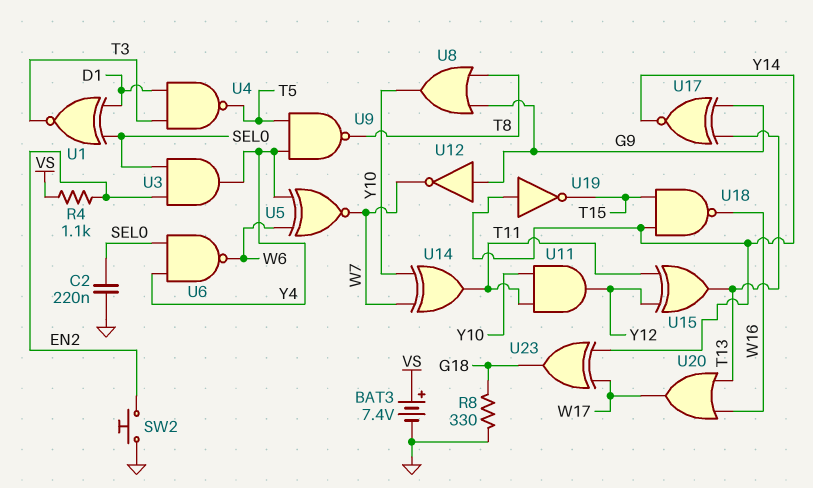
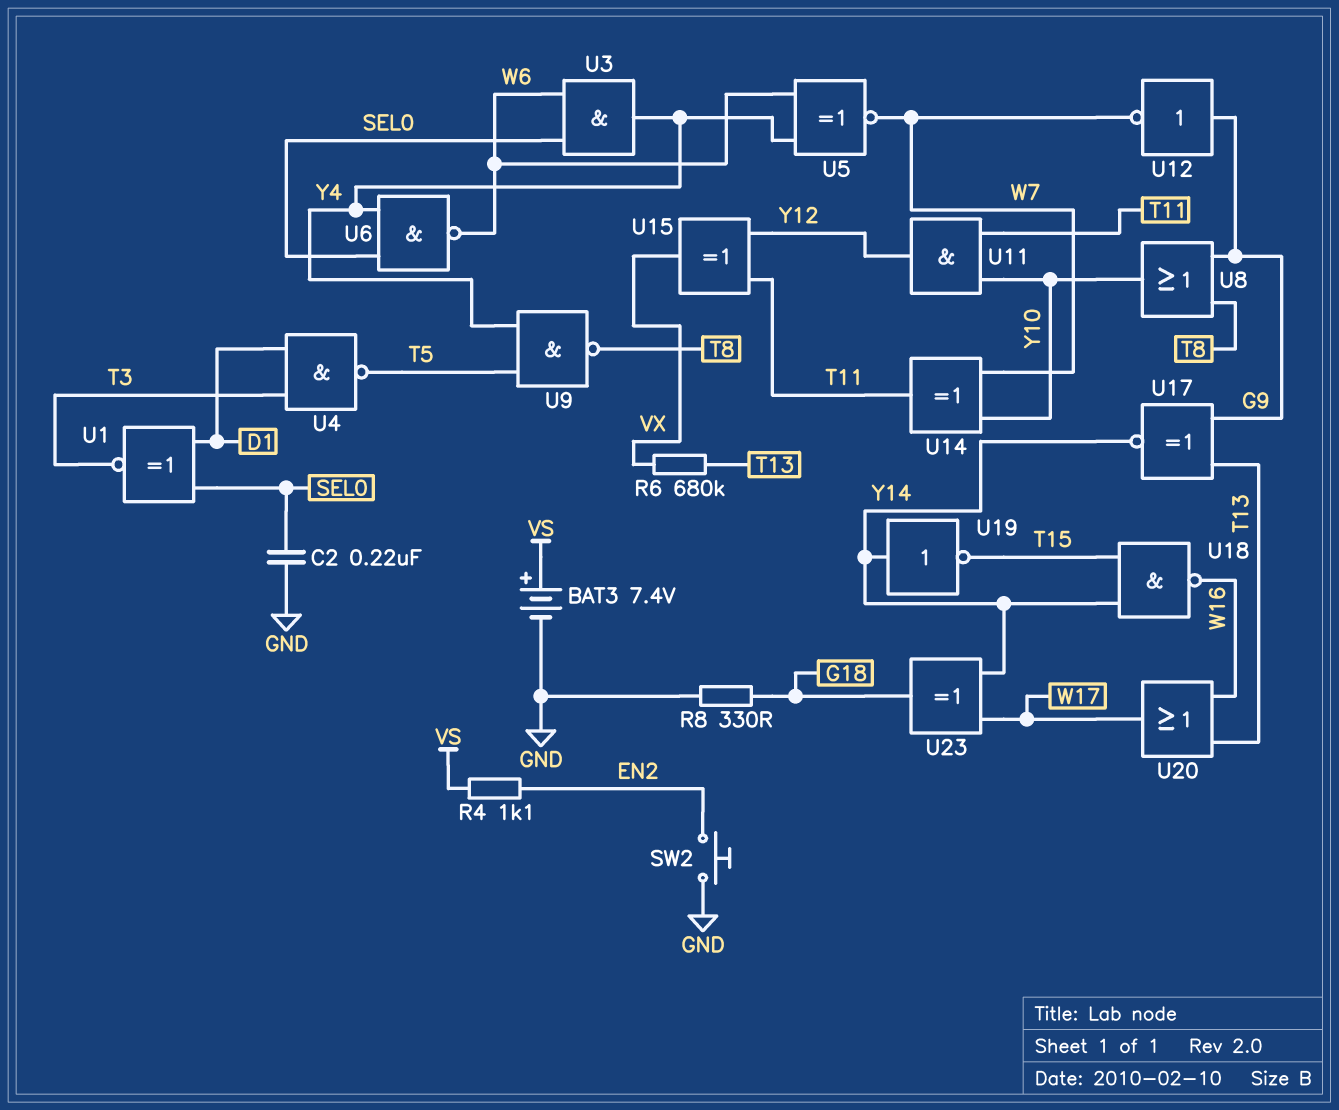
R6: none -> 680k (T13, VX)
U3: AND (in EN2, in SEL0, out Y4) -> AND (in SEL0, in W6, out Y4)
U15: XOR (in T11, in Y12, out T13) -> XOR (in T11, in Y12, out VX)

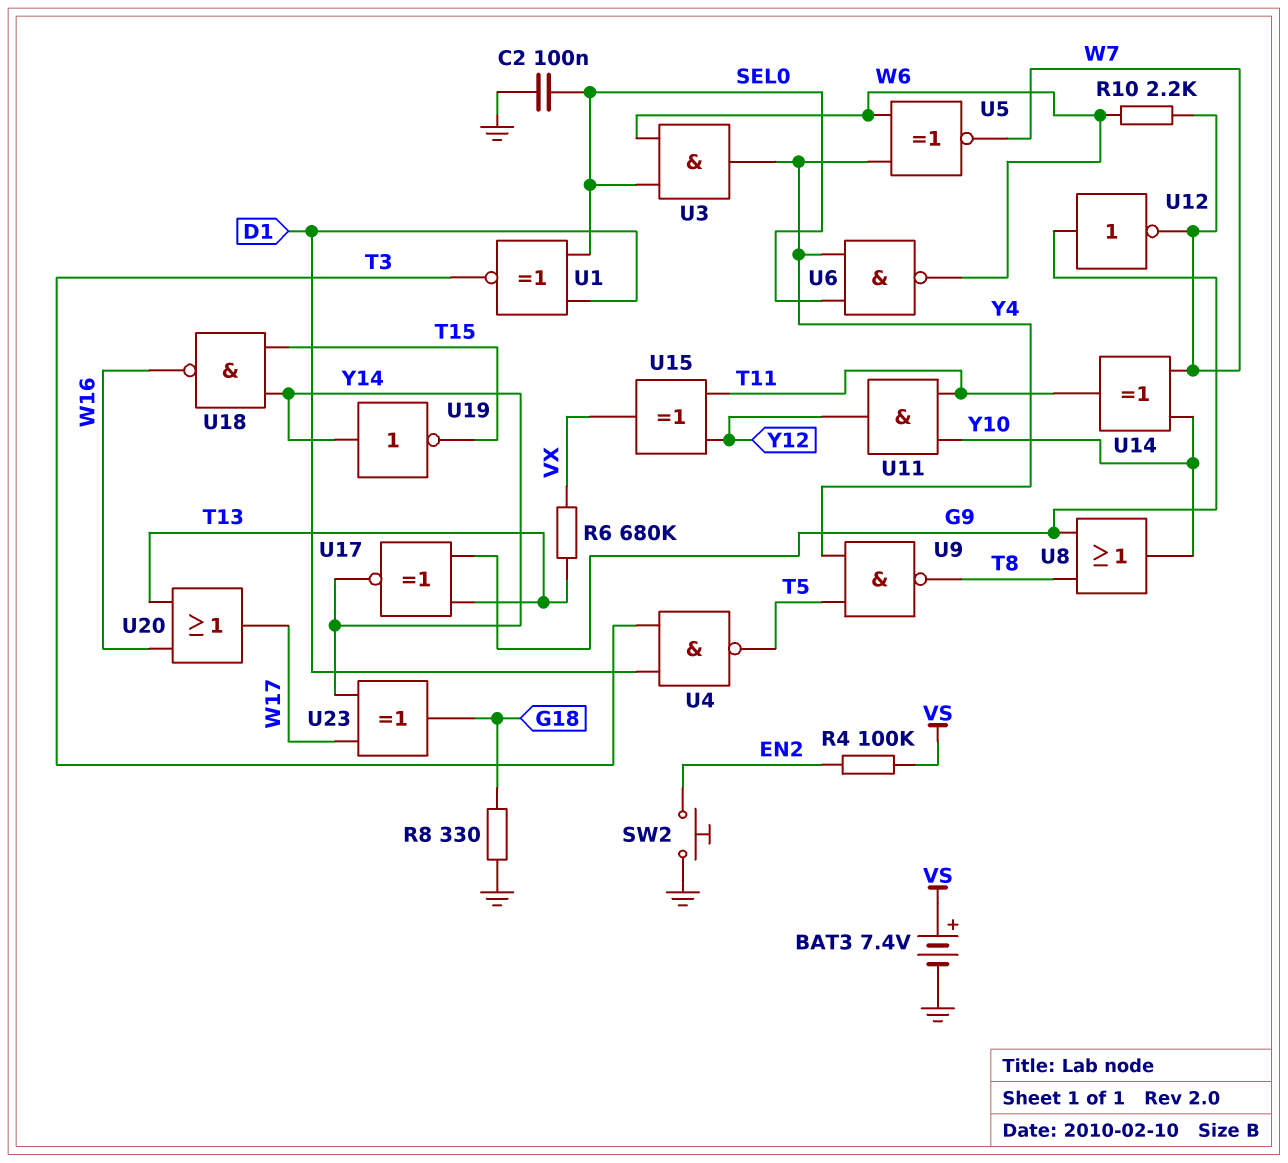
C2: 220nF (GND, SEL0) -> 100nF (GND, SEL0)
R4: 1.1k (EN2, VS) -> 100k (EN2, VS)
R10: none -> 2.2k (W6, W7)

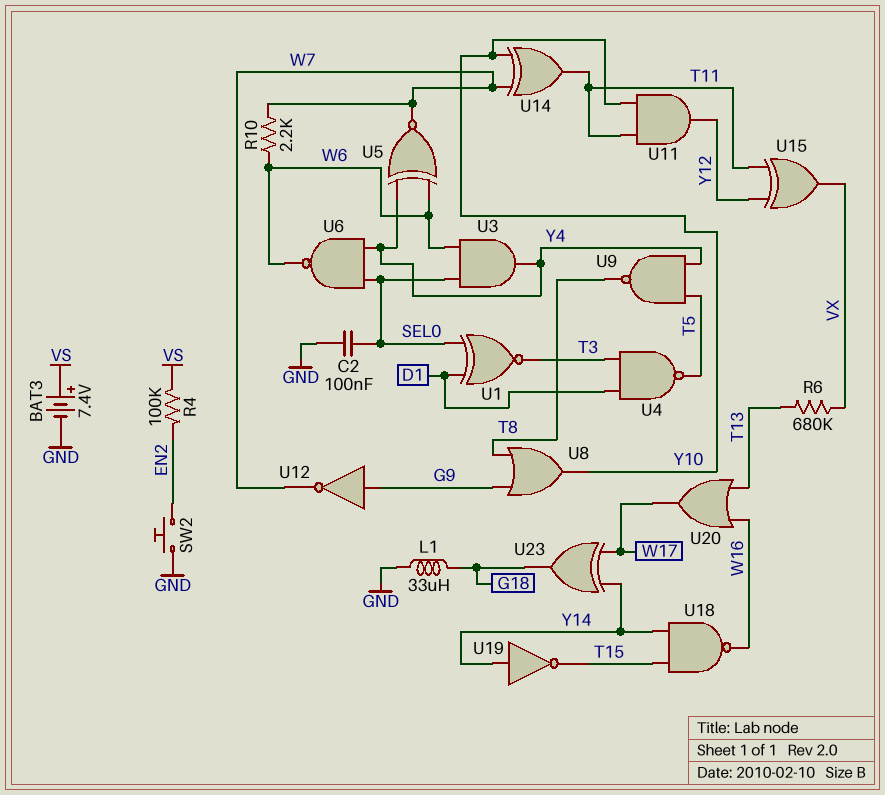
L1: none -> 33uH (G18, GND)
R8: 330 (G18, GND) -> none
U17: XNOR (in G9, in T13, out Y14) -> none

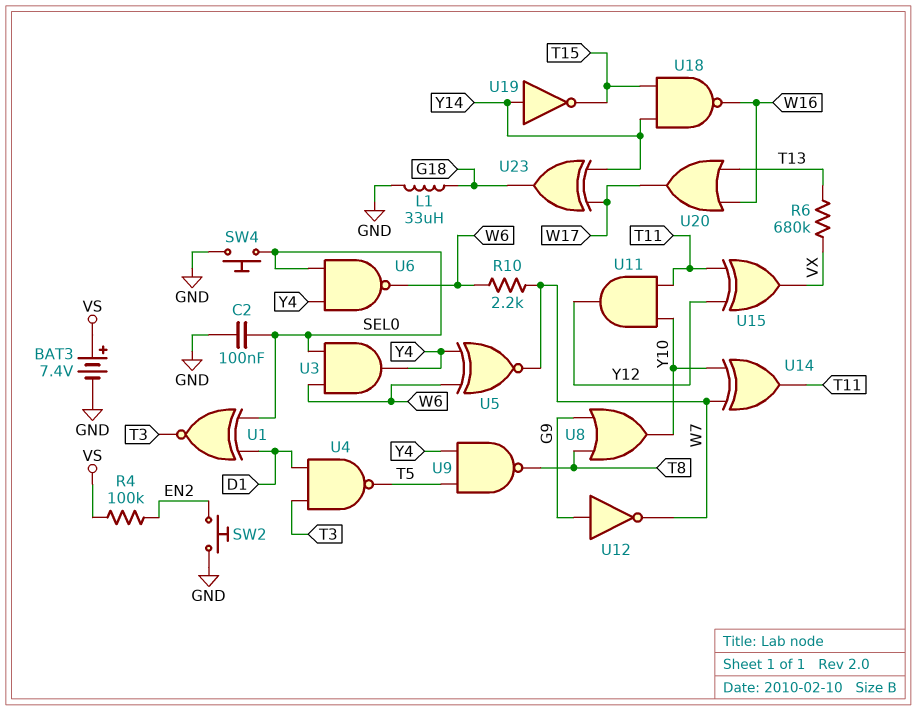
SW4: none -> button (GND, SEL0)

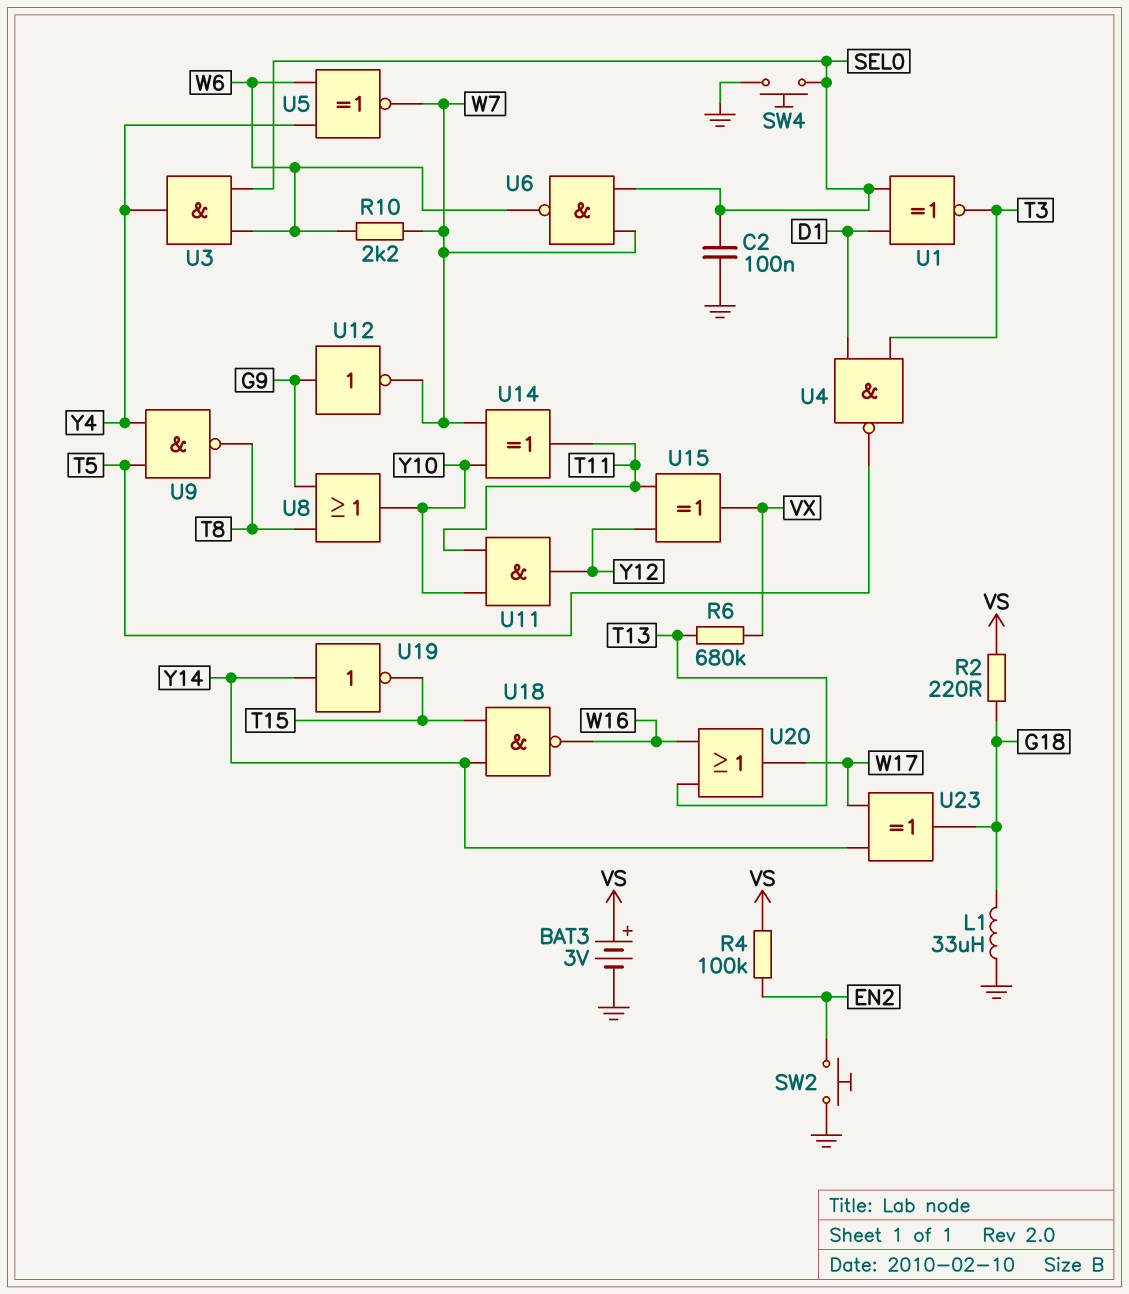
BAT3: 7.4V (plus VS, minus GND) -> 3V (plus VS, minus GND)
R2: none -> 220 (G18, VS)
U6: NAND (in SEL0, in Y4, out W6) -> NAND (in SEL0, in W7, out W6)

